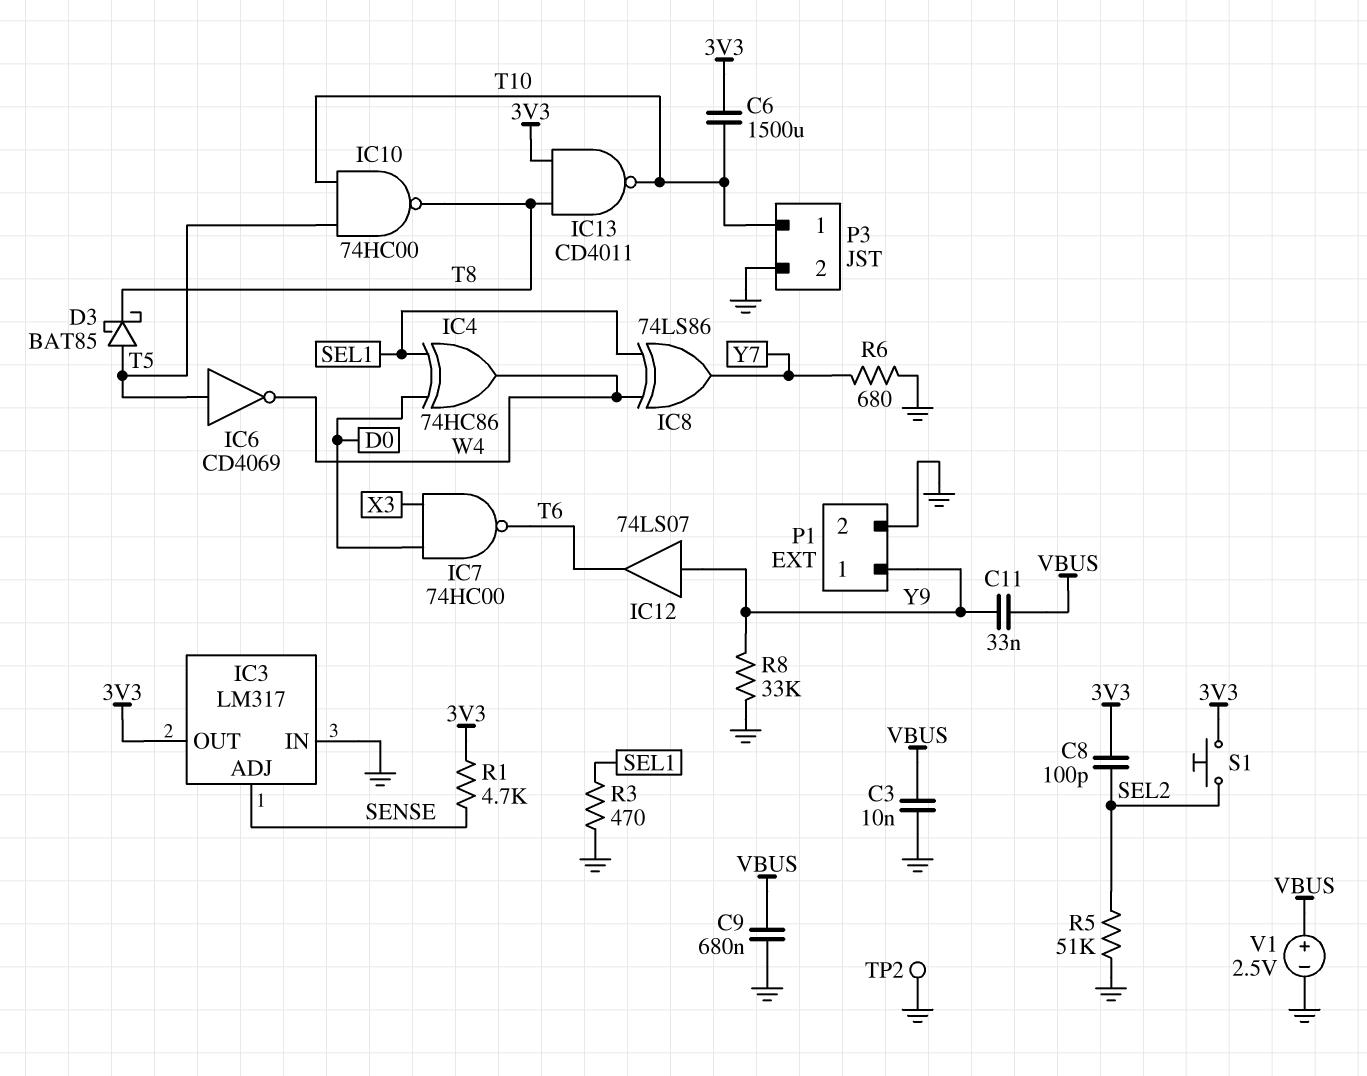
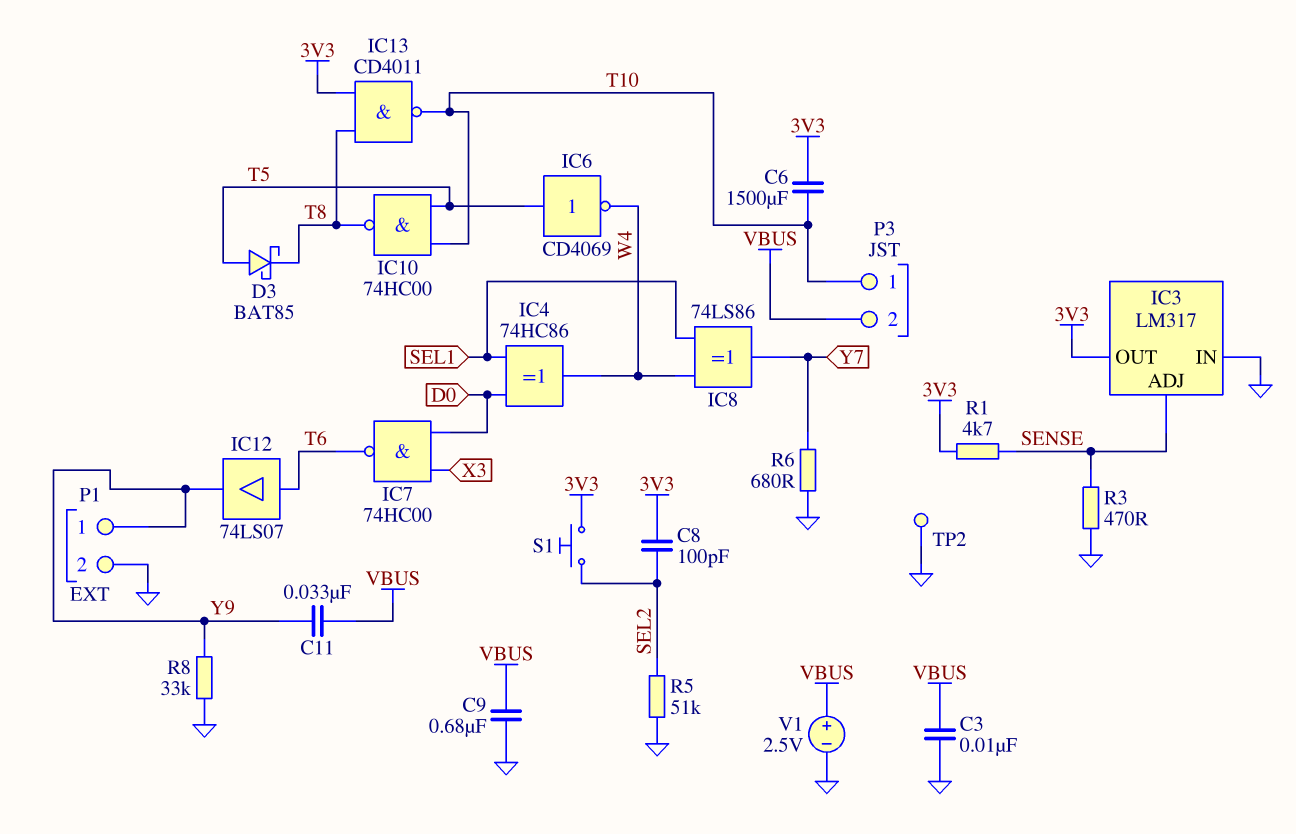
IC12: buffer 74LS07 (in Y9, out T6) -> buffer 74LS07 (in T6, out Y9)
P3 pin 2: GND -> VBUS
R3: 470 (GND, SEL1) -> 470 (GND, SENSE)

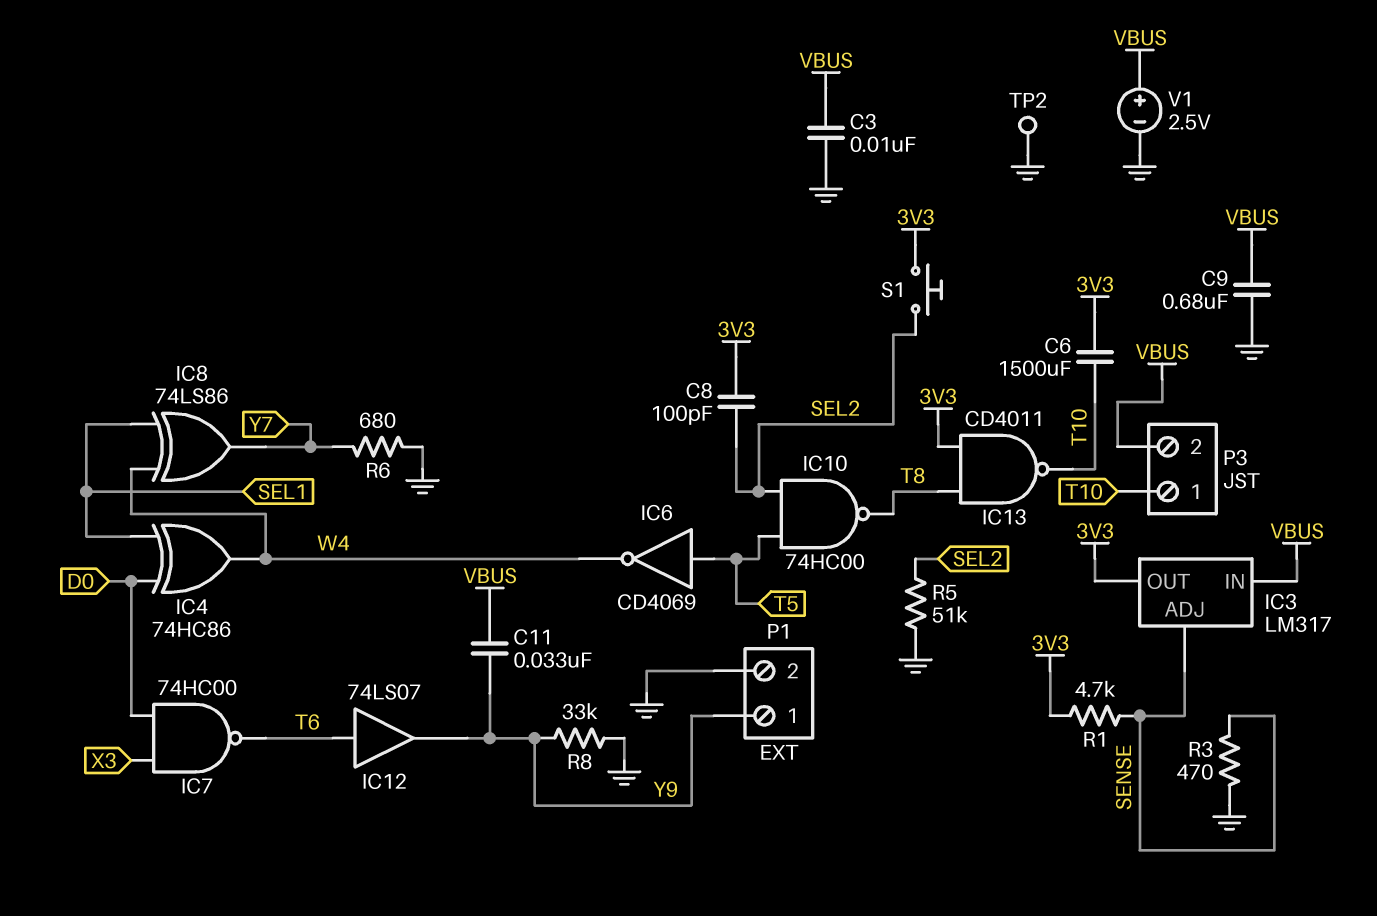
D3: schottky BAT85 (A T5, K T8) -> none
IC3 pin IN: GND -> VBUS
IC10: NAND 74HC00 (in T5, in T10, out T8) -> NAND 74HC00 (in SEL2, in T5, out T8)

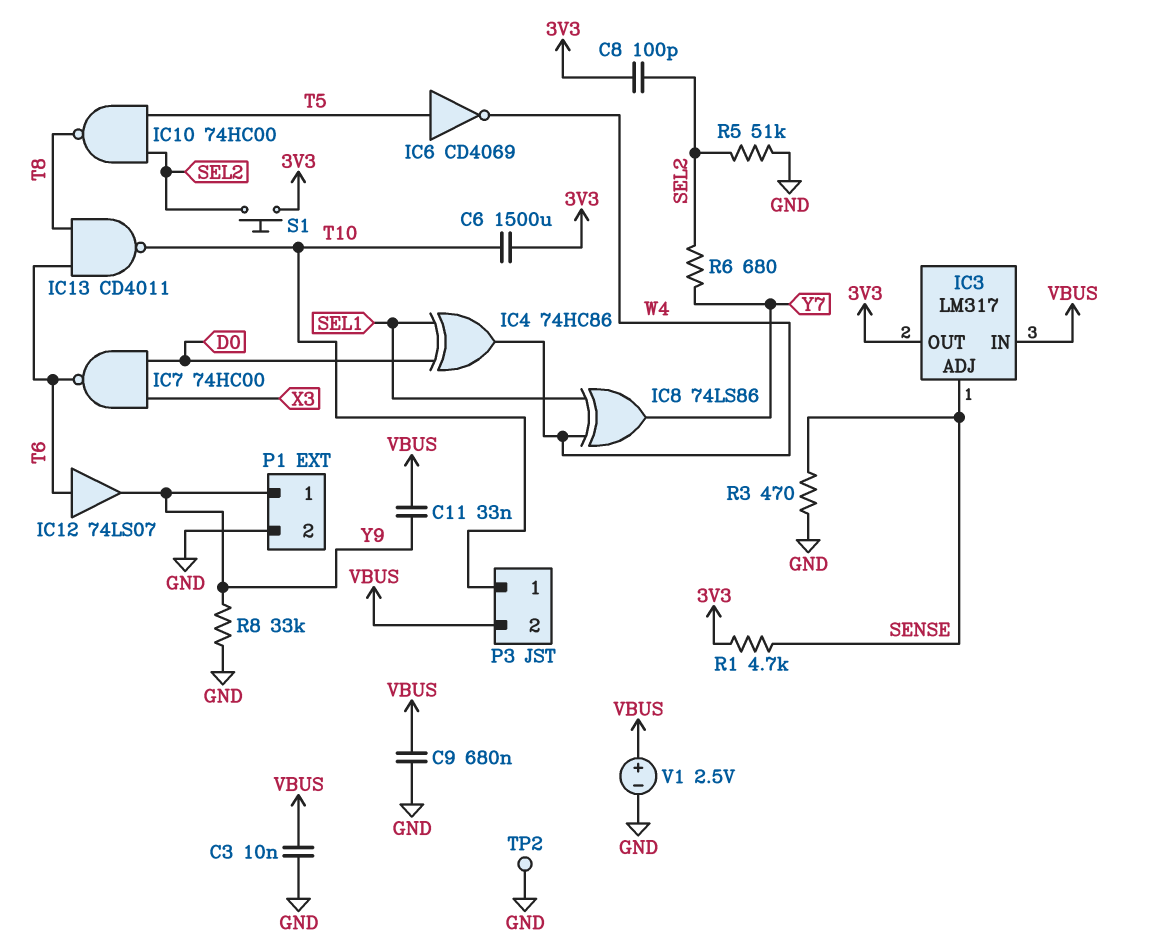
IC13: NAND CD4011 (in 3V3, in T8, out T10) -> NAND CD4011 (in T6, in T8, out T10)
R6: 680 (GND, Y7) -> 680 (SEL2, Y7)

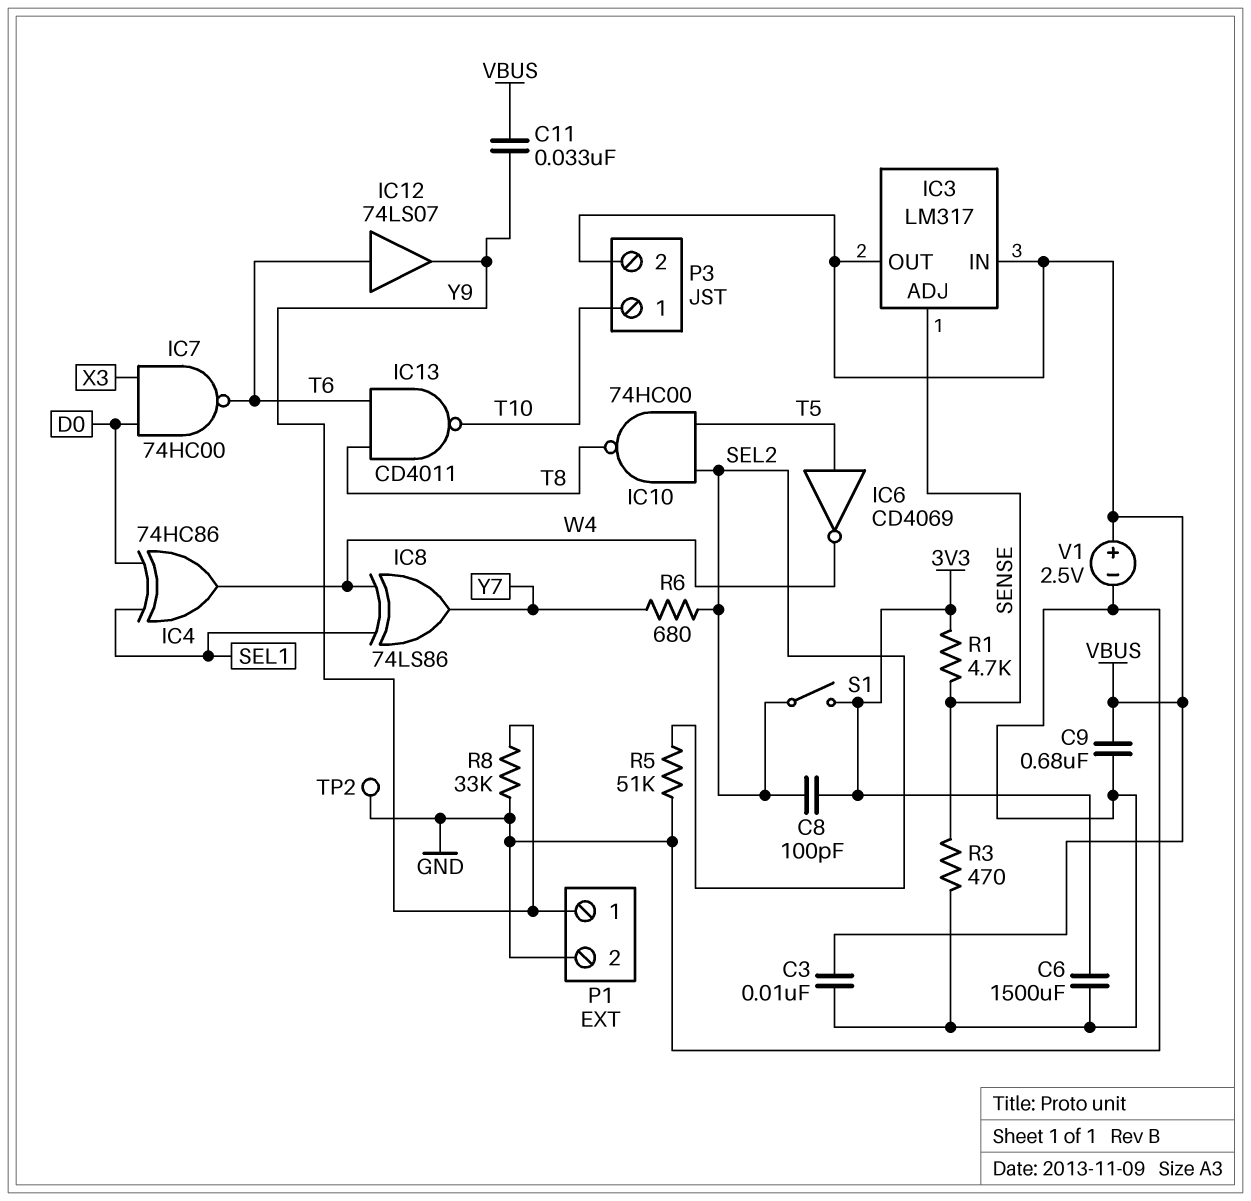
C6: 1500uF (3V3, T10) -> 1500uF (3V3, GND)
IC3 pin OUT: 3V3 -> VBUS
S1: button (3V3, SEL2) -> switch (3V3, SEL2)

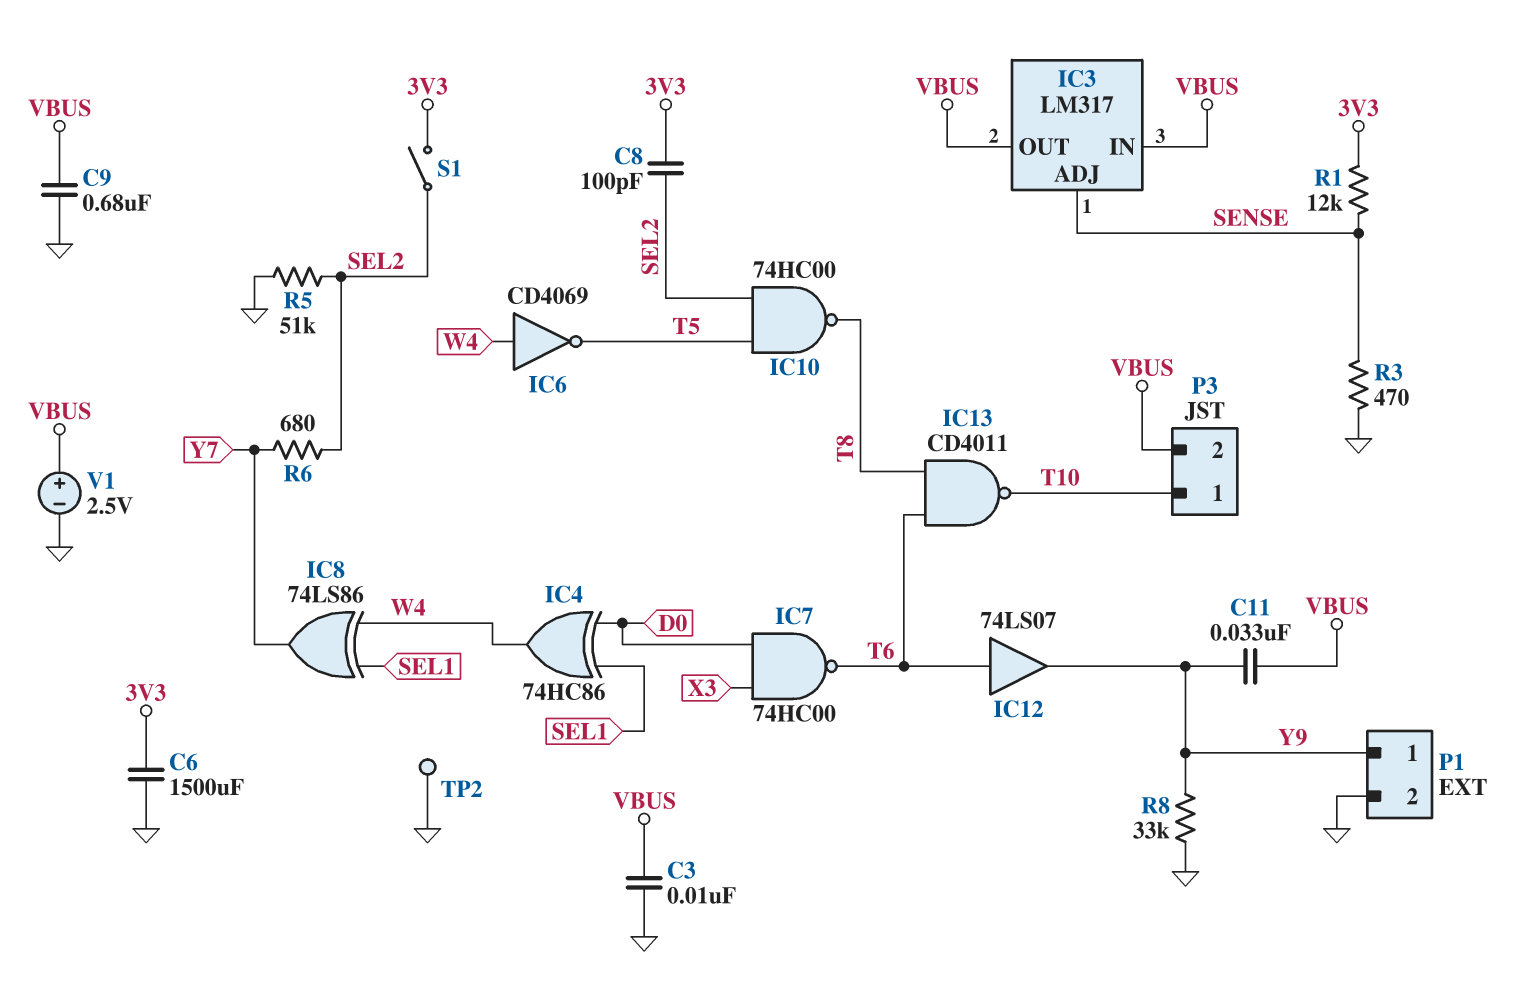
IC6: NOT CD4069 (in T5, out W4) -> NOT CD4069 (in W4, out T5)
R1: 4.7k (3V3, SENSE) -> 12k (3V3, SENSE)

